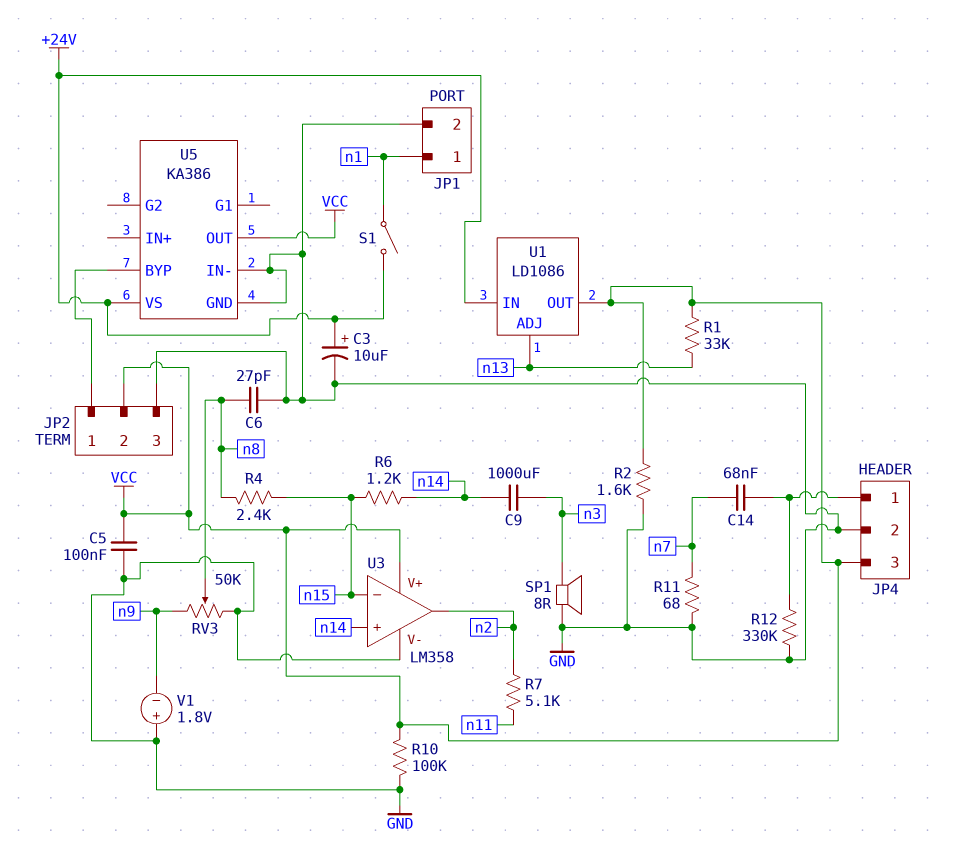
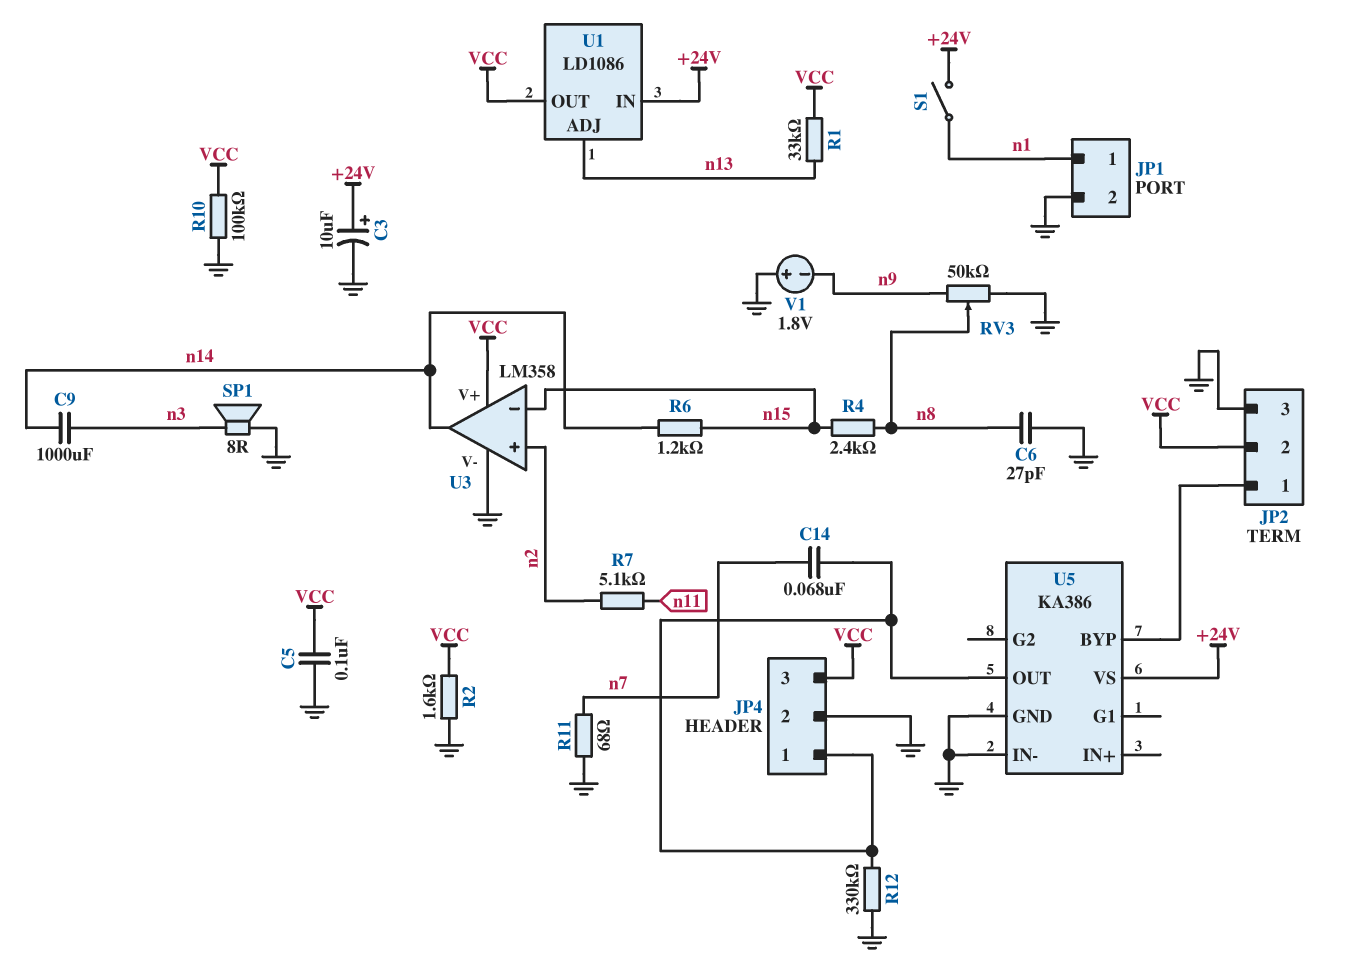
U3 pin in+: n14 -> n2
U3 pin out: n2 -> n14
U5 pin OUT: VCC -> JP4/1

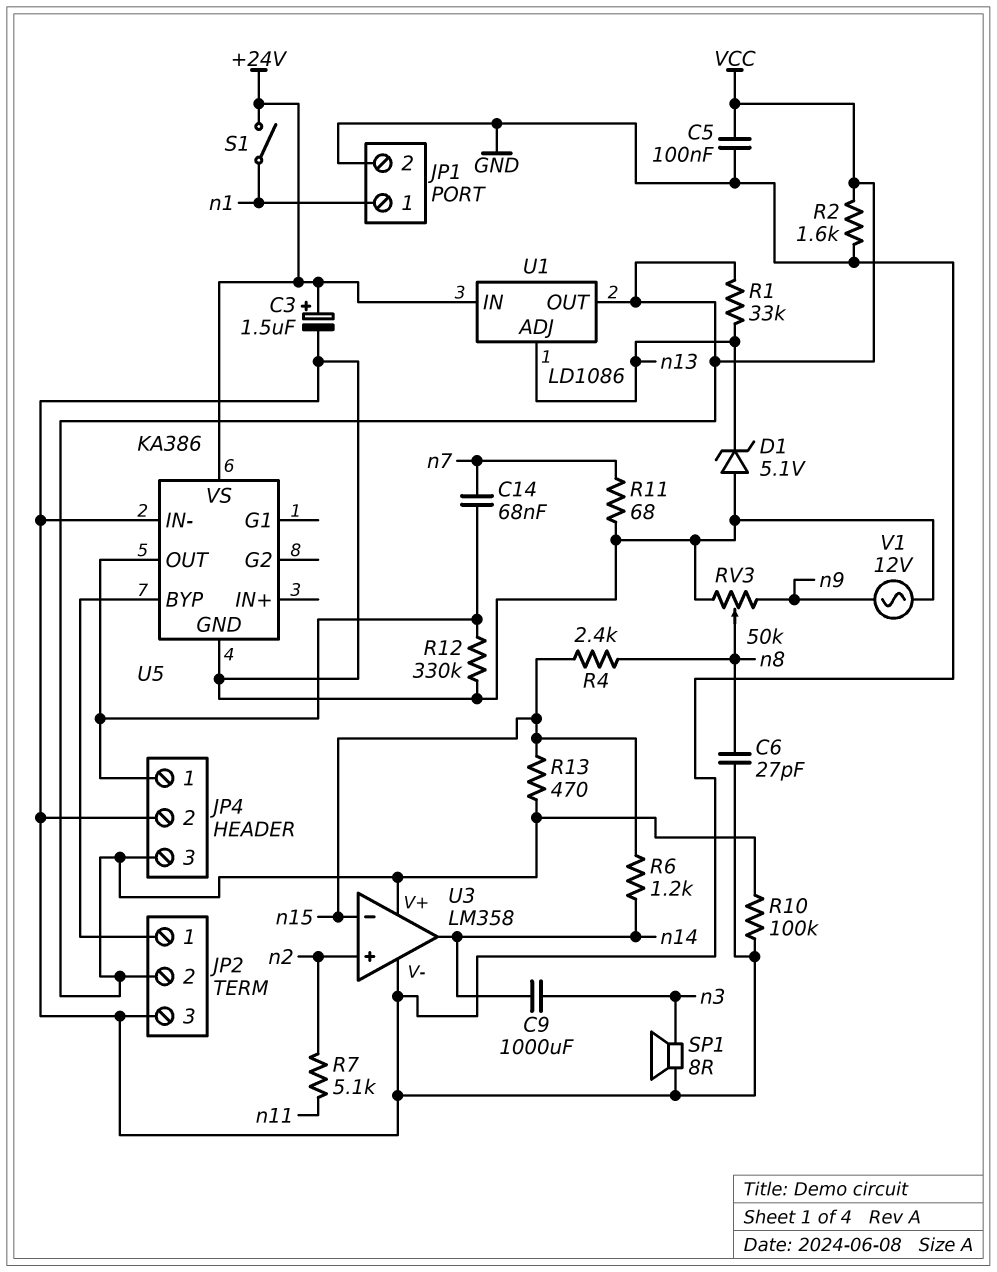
C3: 10uF (plus +24V, minus GND) -> 1.5uF (plus +24V, minus GND)
D1: none -> zener 5.1V (A GND, K n13)
R13: none -> 470 (VCC, n15)
V1: 1.8V (plus GND, minus n9) -> AC 12V (GND, n9)

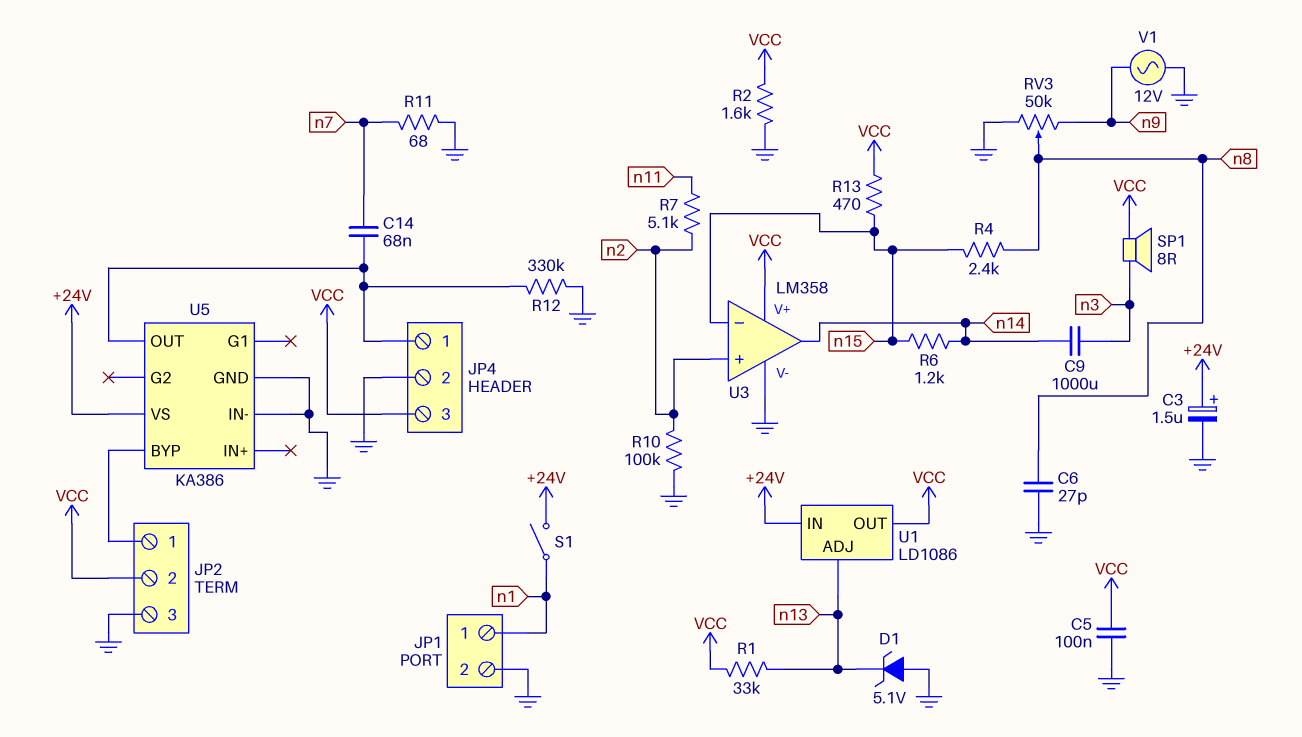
R10: 100k (GND, VCC) -> 100k (GND, n2)
SP1: speaker 8R (GND, n3) -> speaker 8R (VCC, n3)

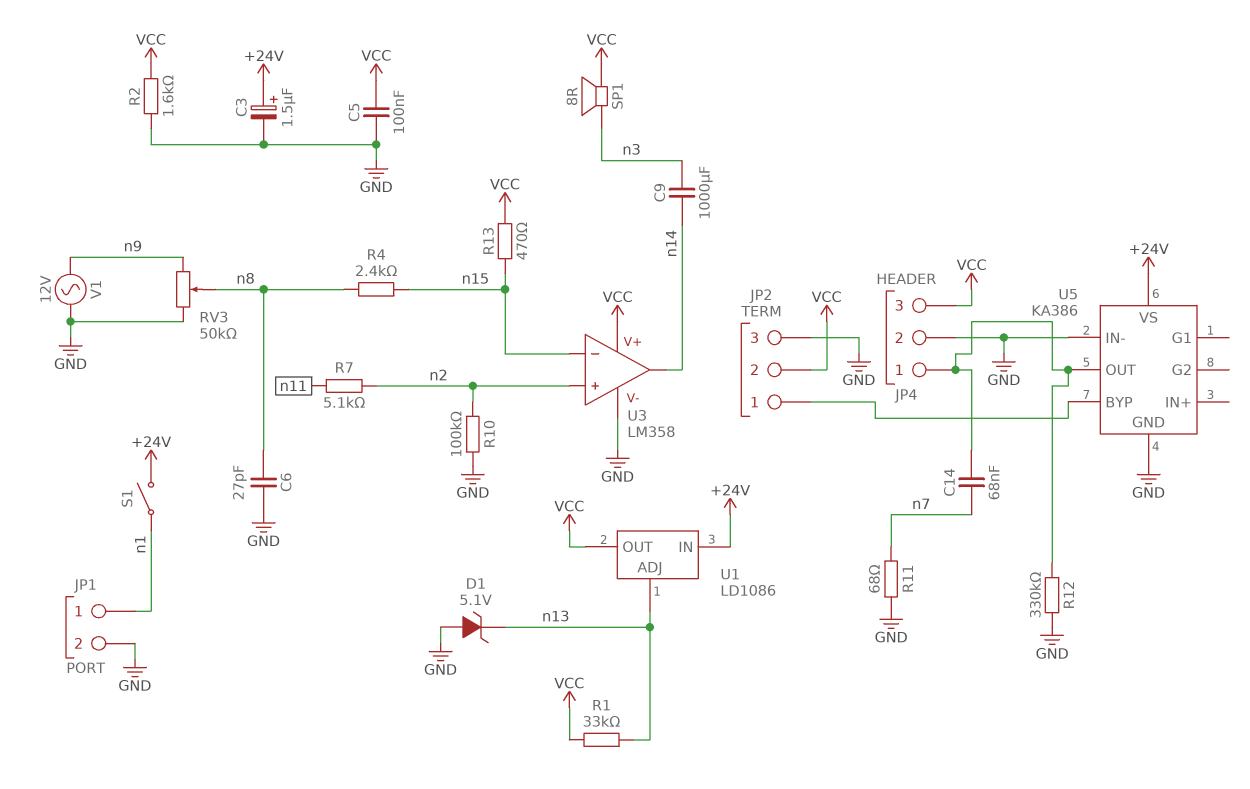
R6: 1.2k (n14, n15) -> none

